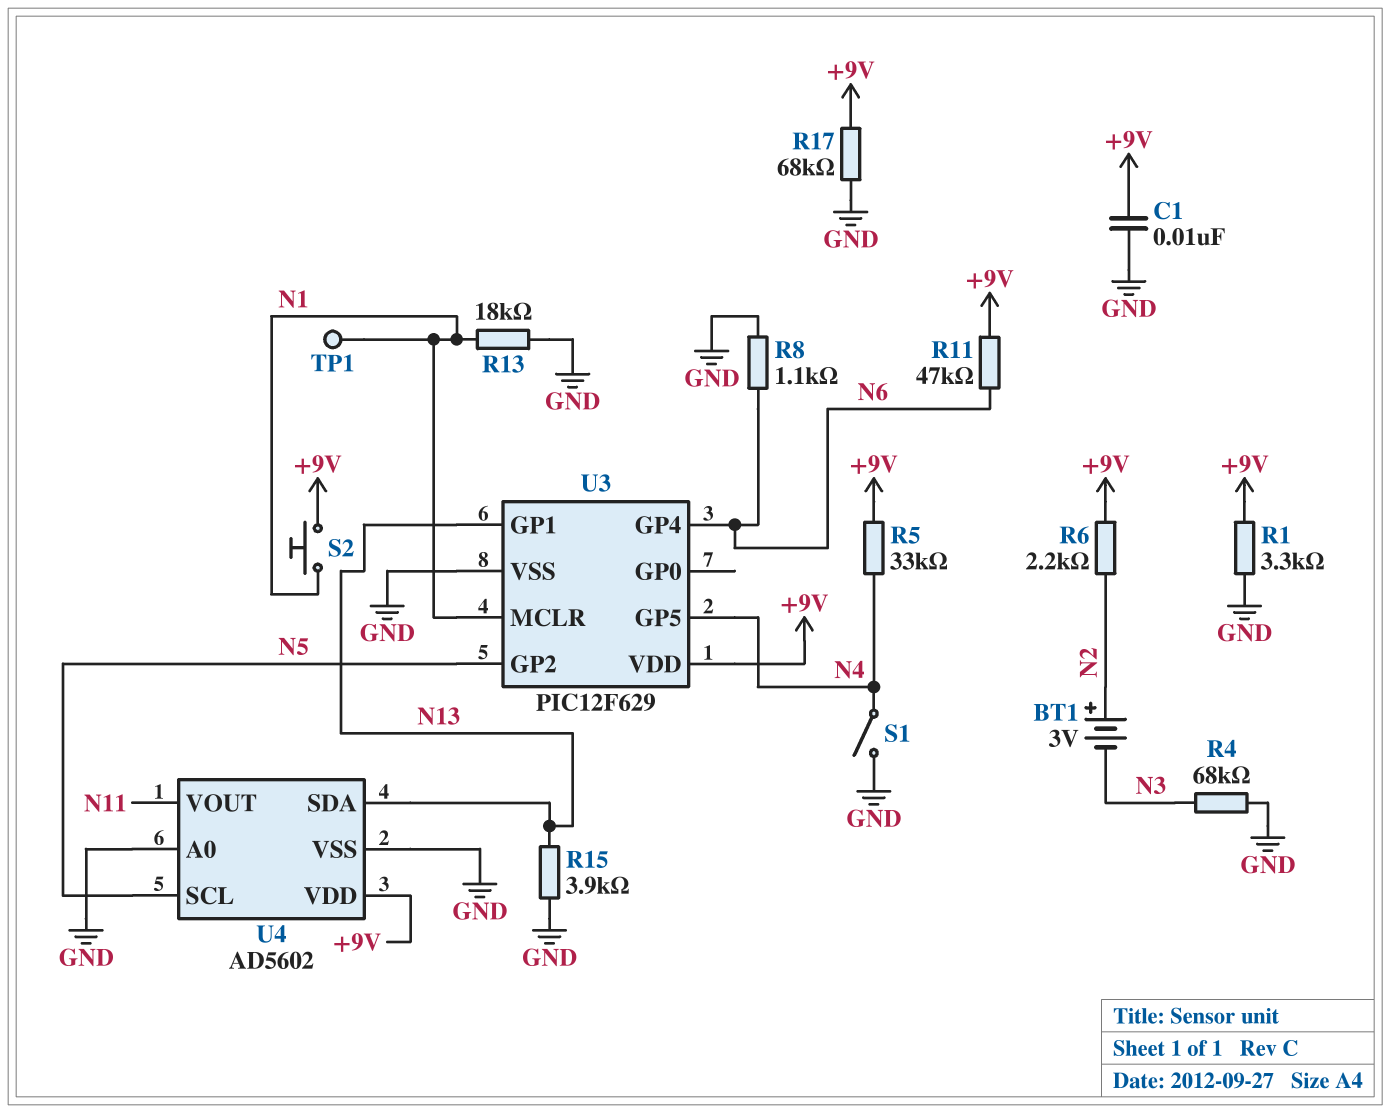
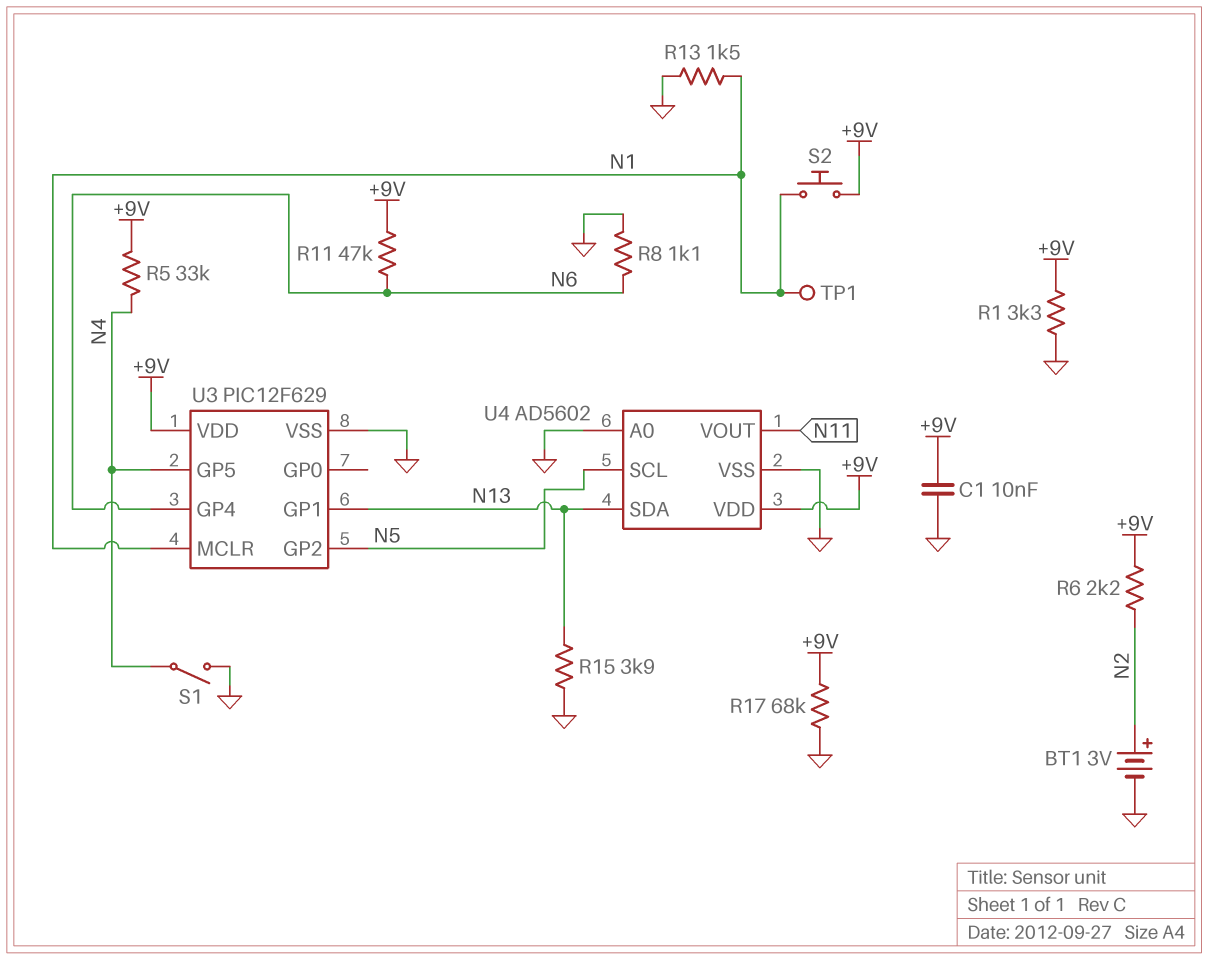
BT1: 3V (plus N2, minus N3) -> 3V (plus N2, minus GND)
R4: 68k (GND, N3) -> none
R13: 18k (GND, N1) -> 1.5k (GND, N1)

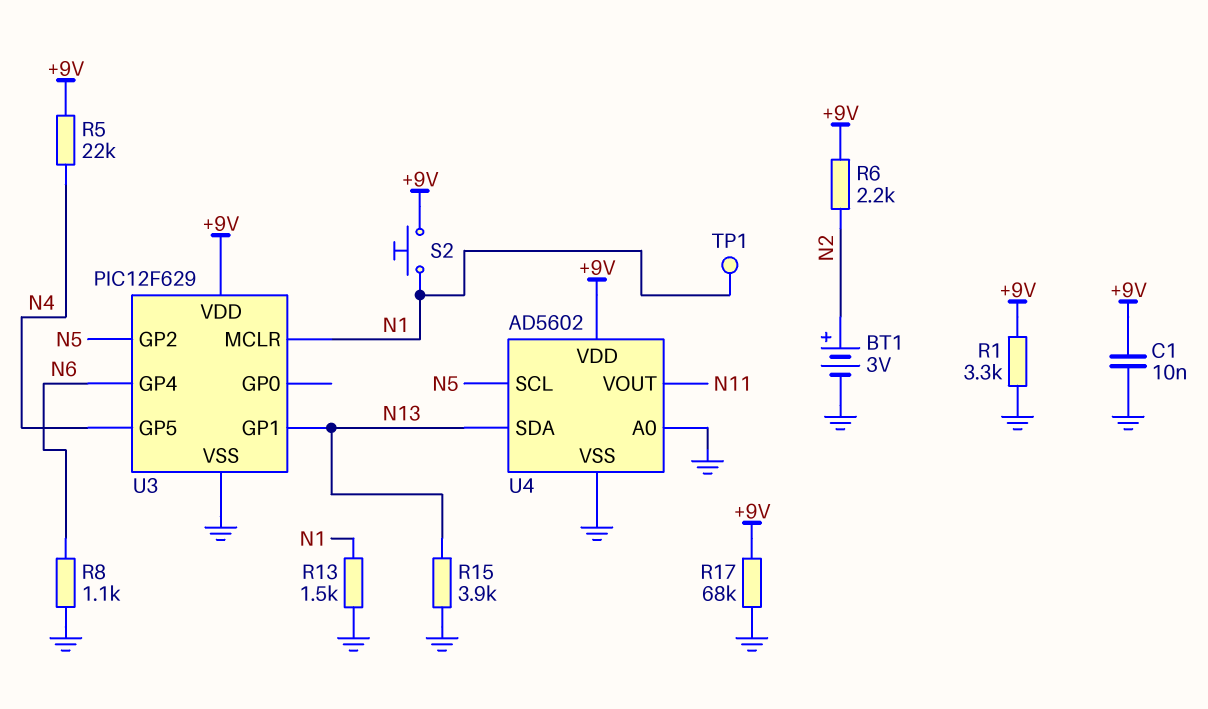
R5: 33k (+9V, N4) -> 22k (+9V, N4)
R11: 47k (+9V, N6) -> none
S1: switch (GND, N4) -> none

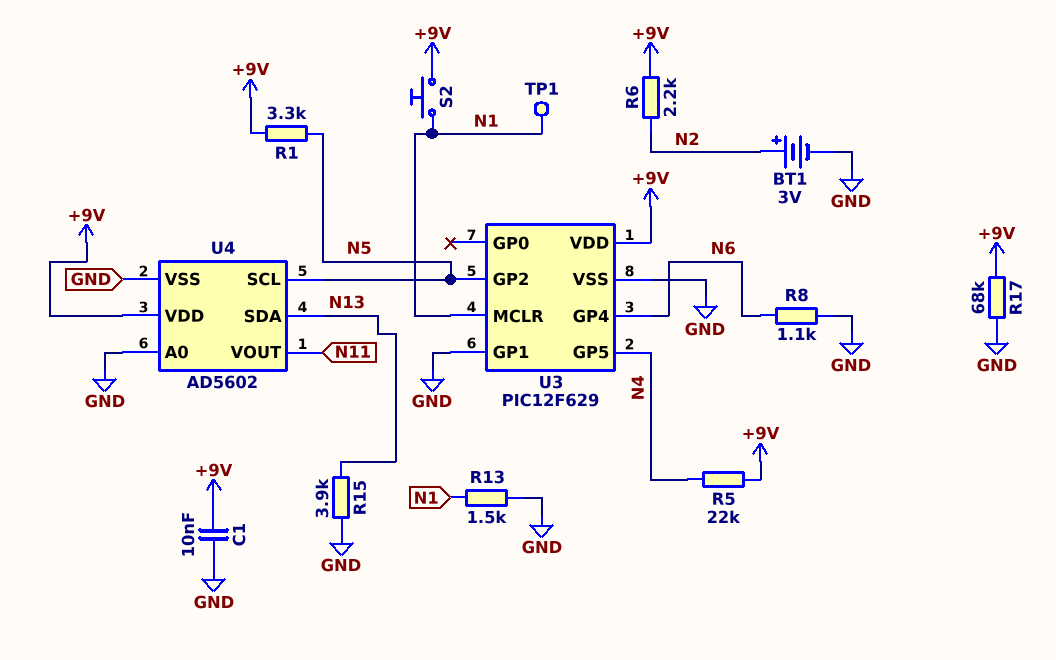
R1: 3.3k (+9V, GND) -> 3.3k (+9V, N5)
U3 pin GP1: N13 -> GND

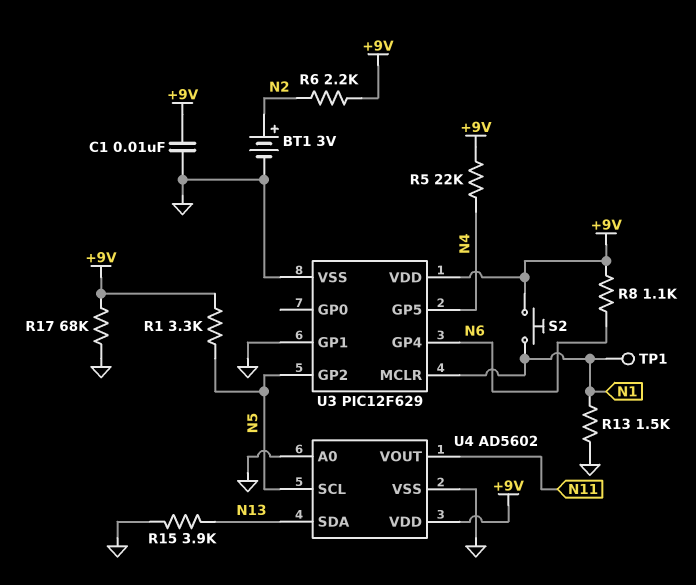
R8: 1.1k (GND, N6) -> 1.1k (+9V, N6)

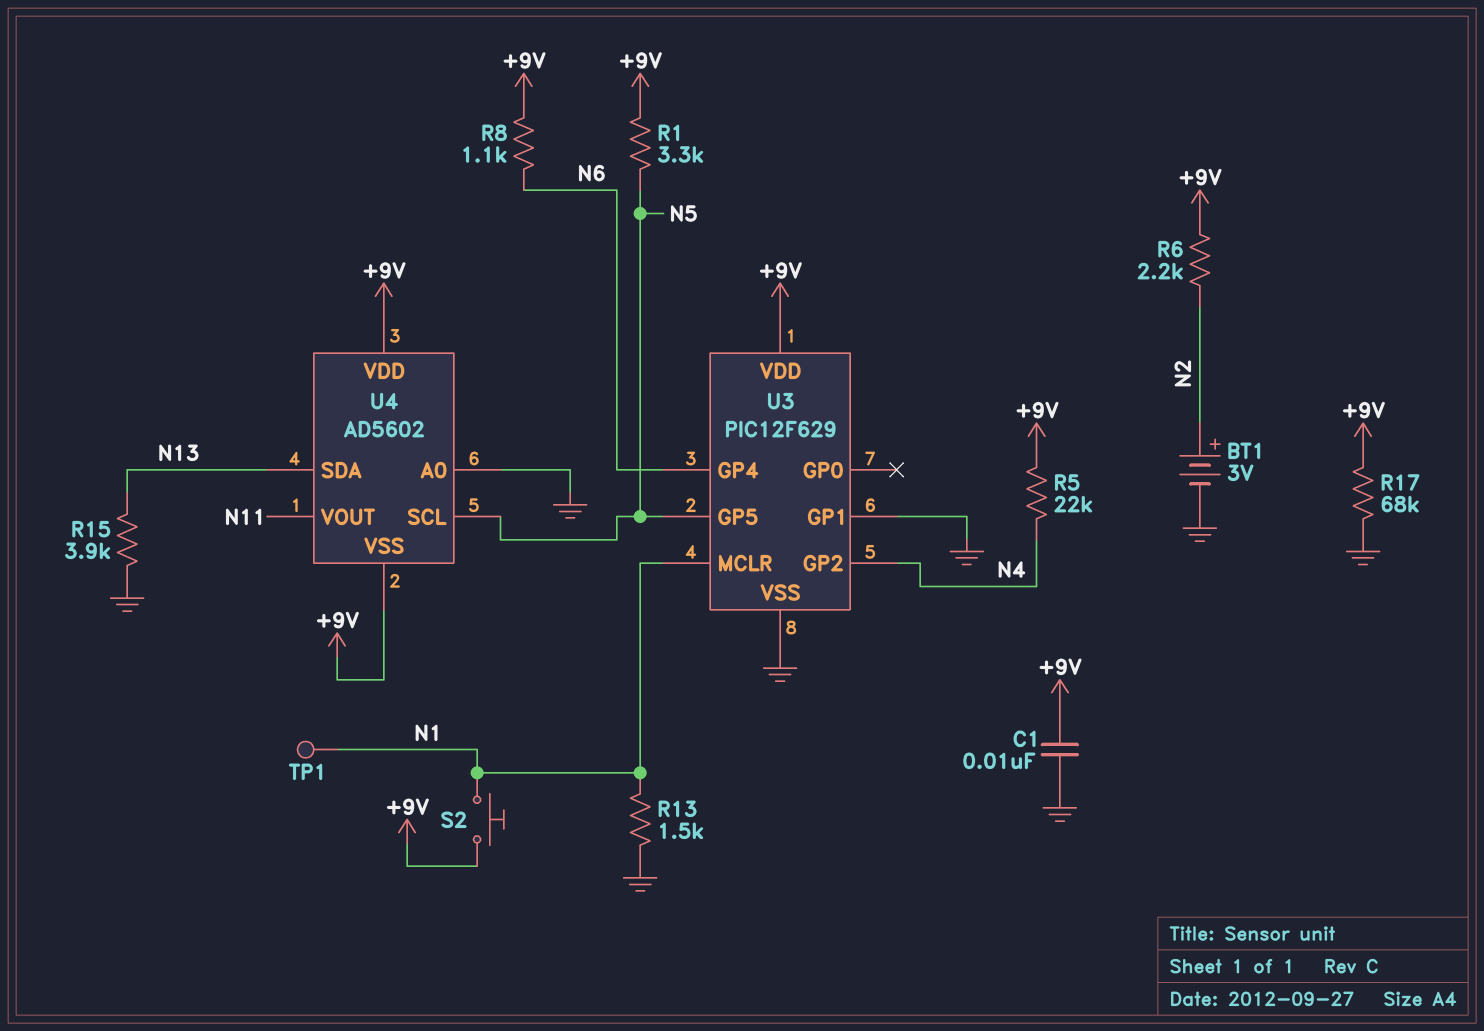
U3 pin GP2: N5 -> N4
U3 pin GP5: N4 -> N5
U4 pin VSS: GND -> +9V

